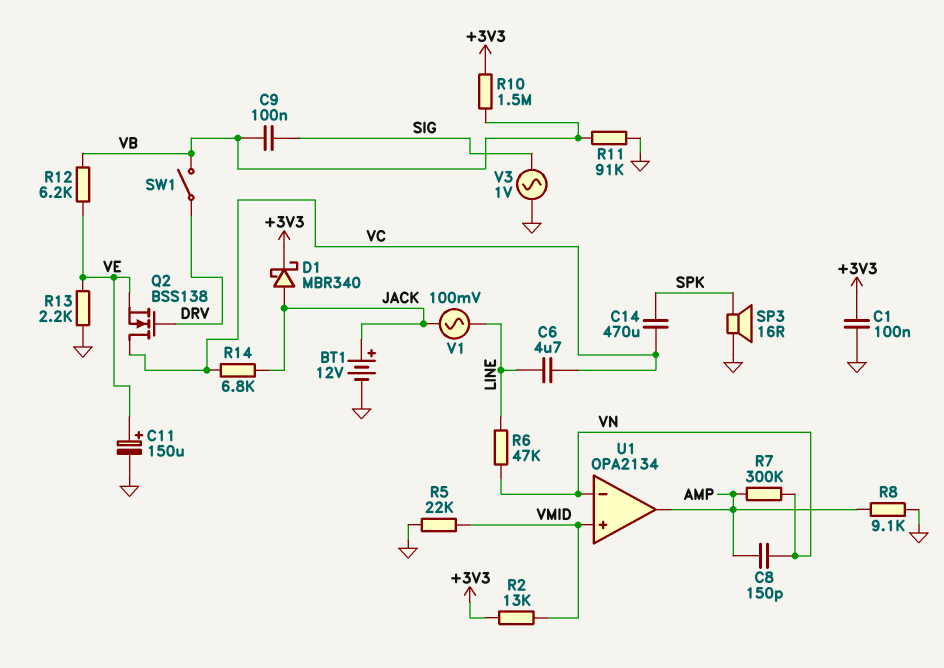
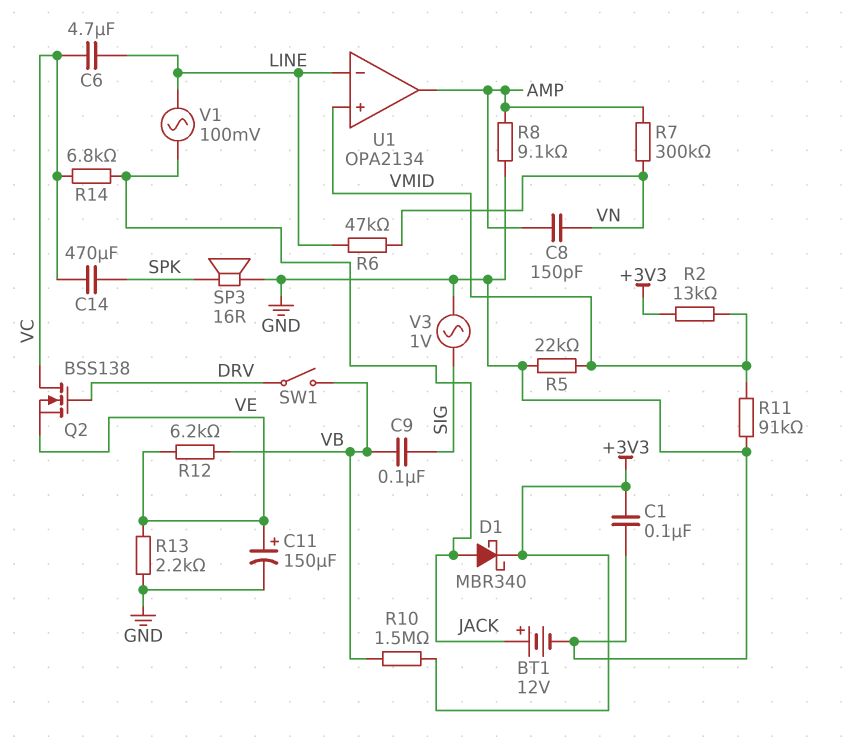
R11: 91k (GND, VB) -> 91k (GND, VMID)
U1 pin in-: VN -> LINE

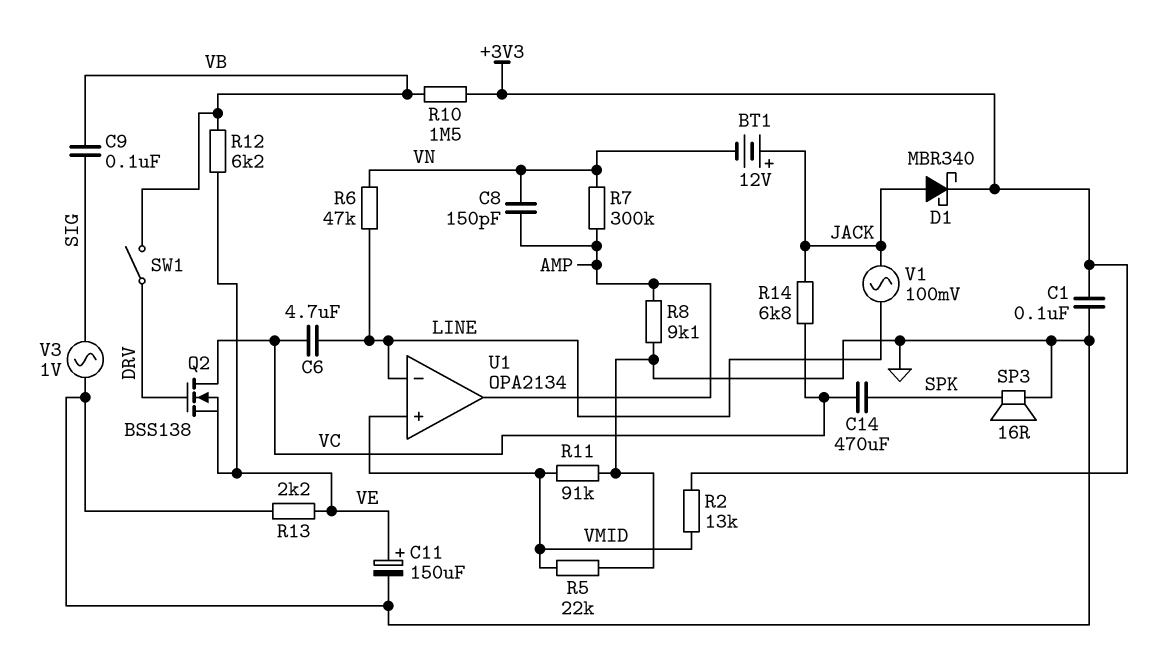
BT1: 12V (plus JACK, minus GND) -> 12V (plus JACK, minus VN)

